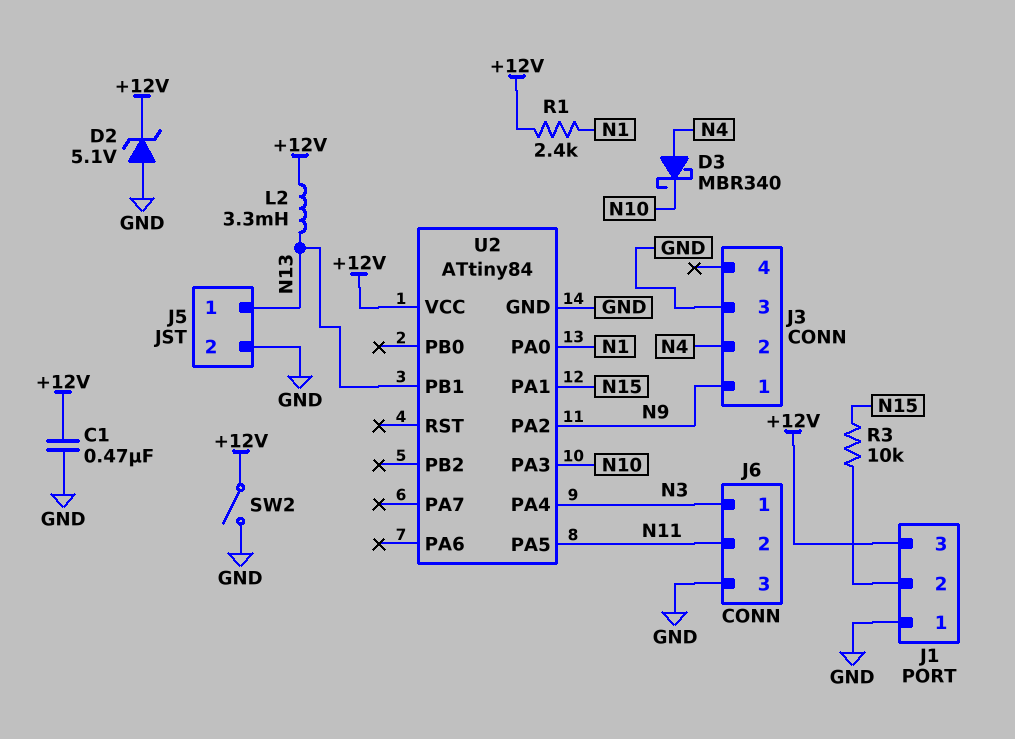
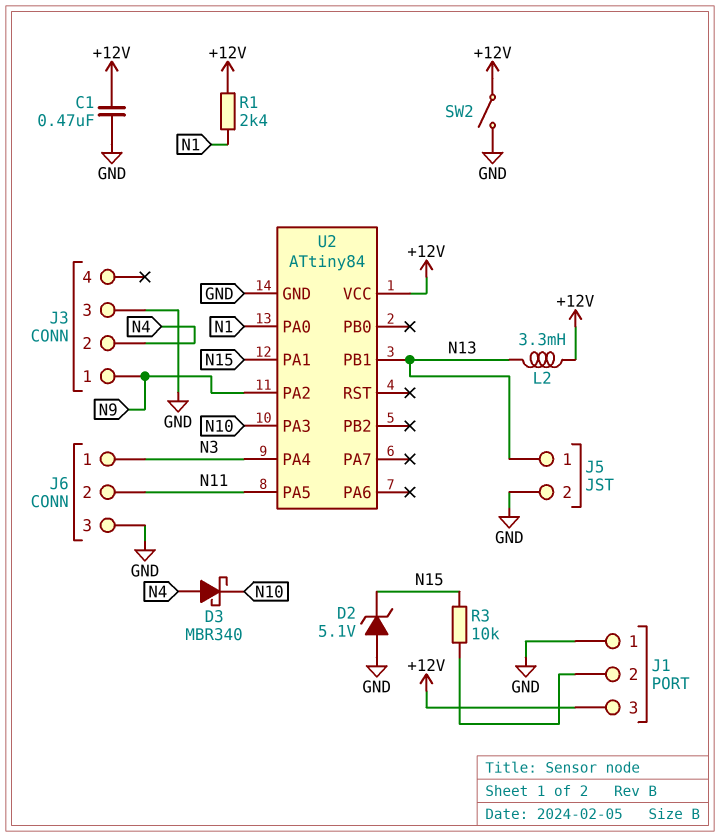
D2: zener 5.1V (A GND, K +12V) -> zener 5.1V (A GND, K N15)

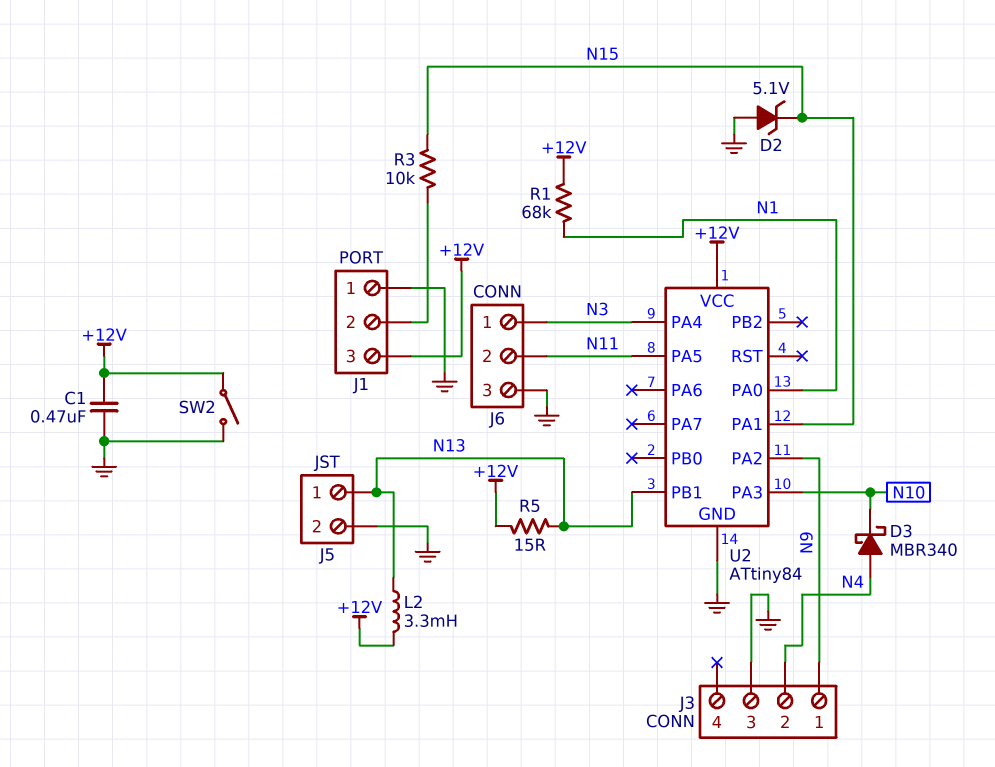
R1: 2.4k (+12V, N1) -> 68k (+12V, N1)
R5: none -> 15 (+12V, N13)

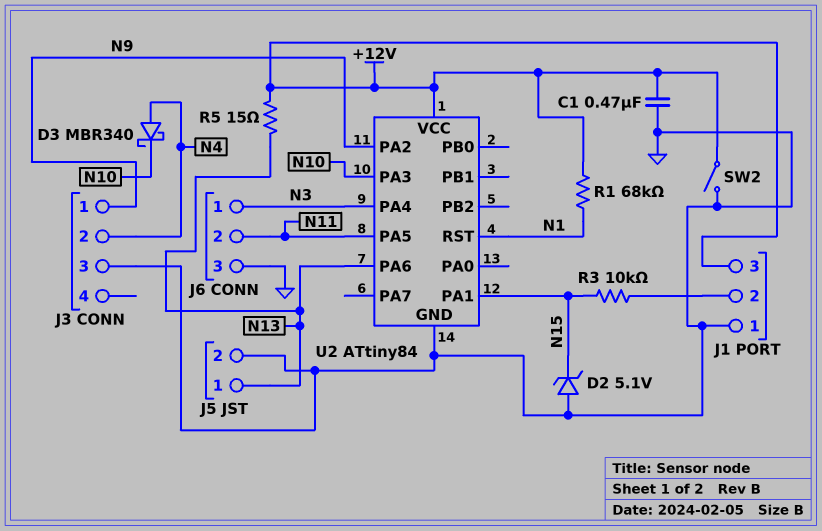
L2: 3.3mH (+12V, N13) -> none
U2 pin PA0: N1 -> none
U2 pin PA6: none -> N13
U2 pin PB1: N13 -> none
U2 pin RST: none -> N1

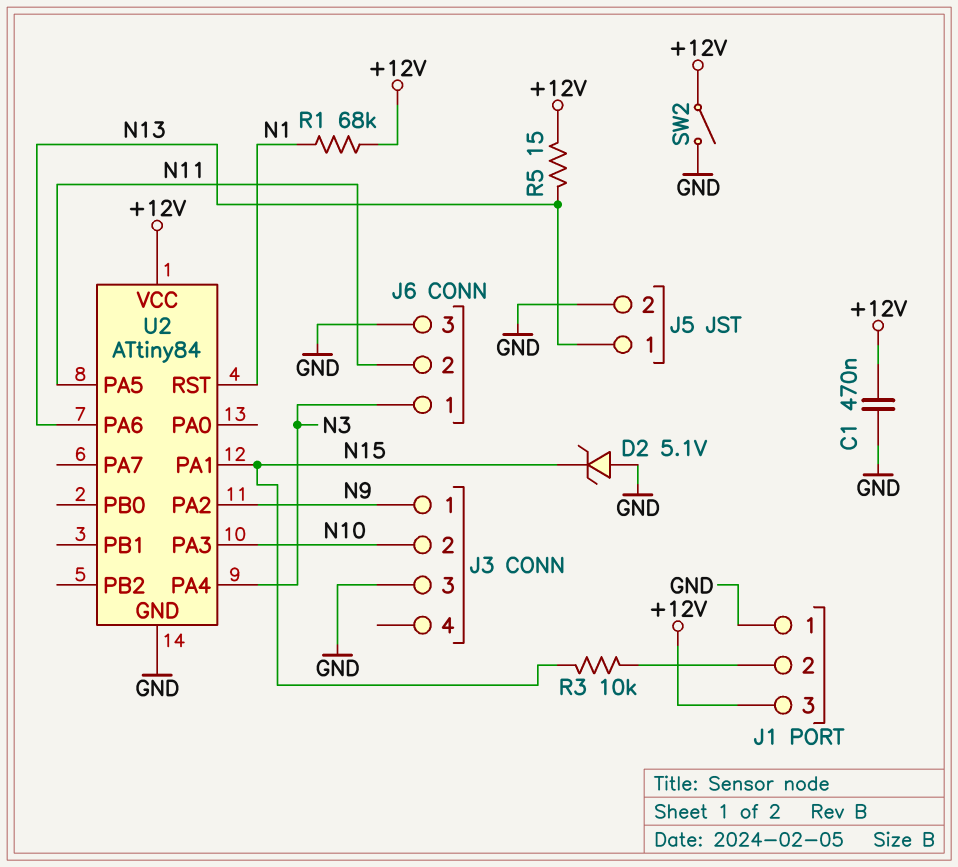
D3: schottky MBR340 (A N4, K N10) -> none
J3 pin 2: N4 -> N10

